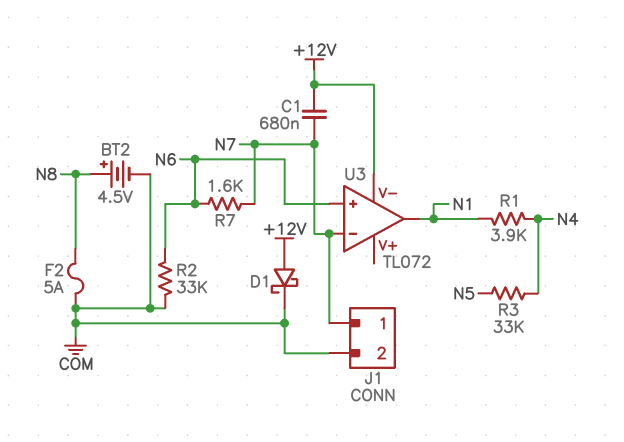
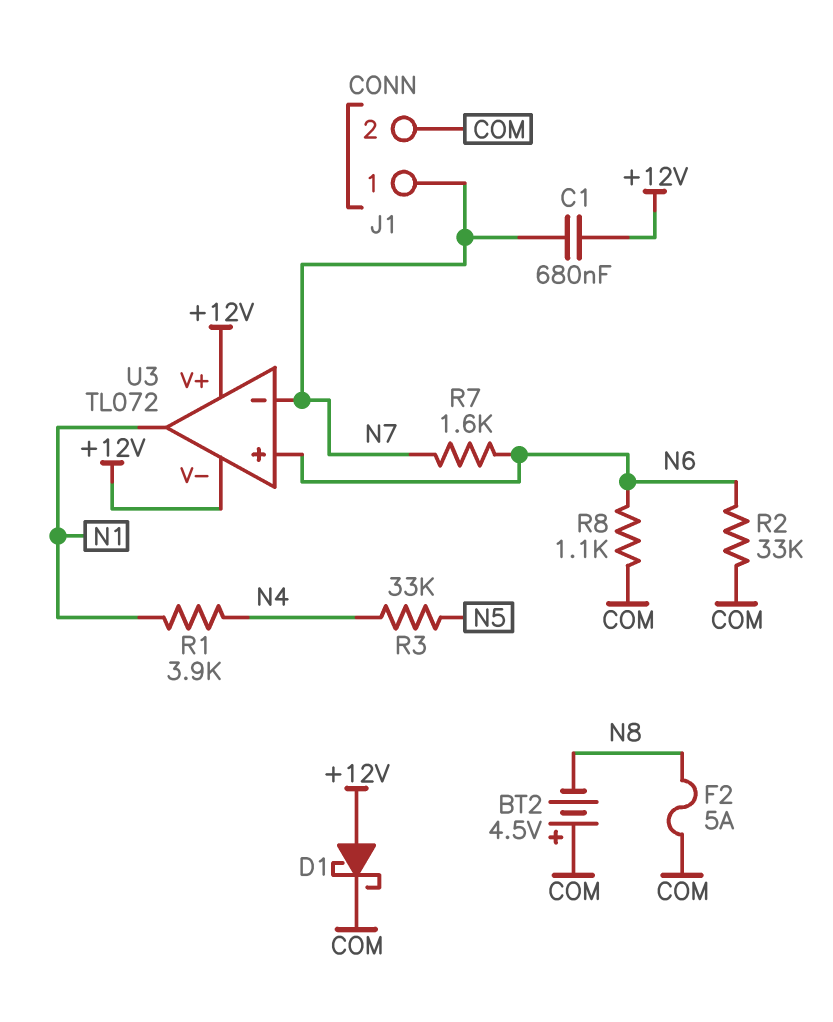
BT2: 4.5V (plus N8, minus COM) -> 4.5V (plus COM, minus N8)
R8: none -> 1.1k (COM, N6)
U3 pin V+: none -> +12V

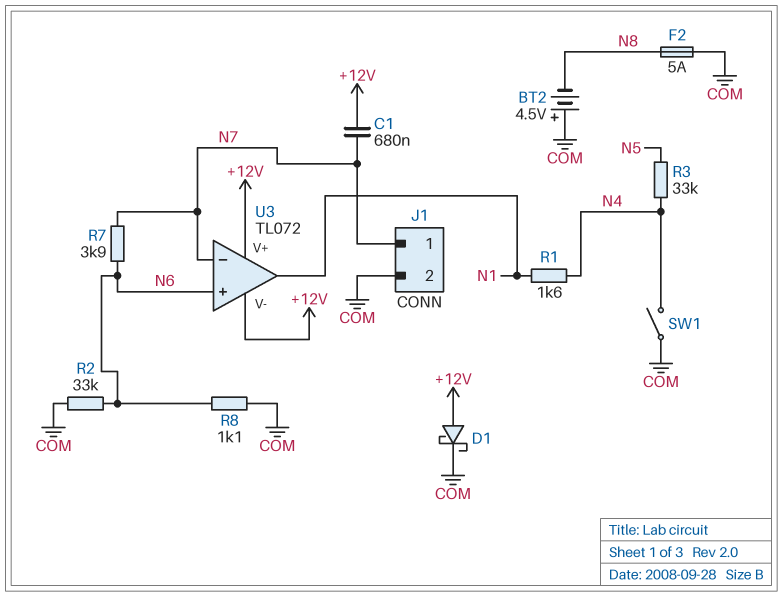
R1: 3.9k (N1, N4) -> 1.6k (N1, N4)
R7: 1.6k (N6, N7) -> 3.9k (N6, N7)
SW1: none -> switch (COM, N4)

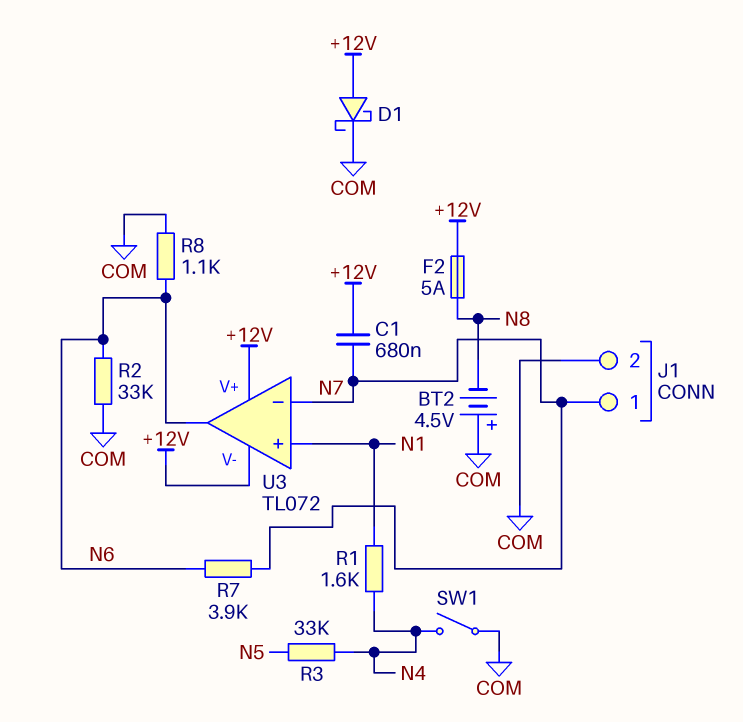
F2: 5A (COM, N8) -> 5A (+12V, N8)
U3 pin in+: N6 -> N1
U3 pin out: N1 -> N6

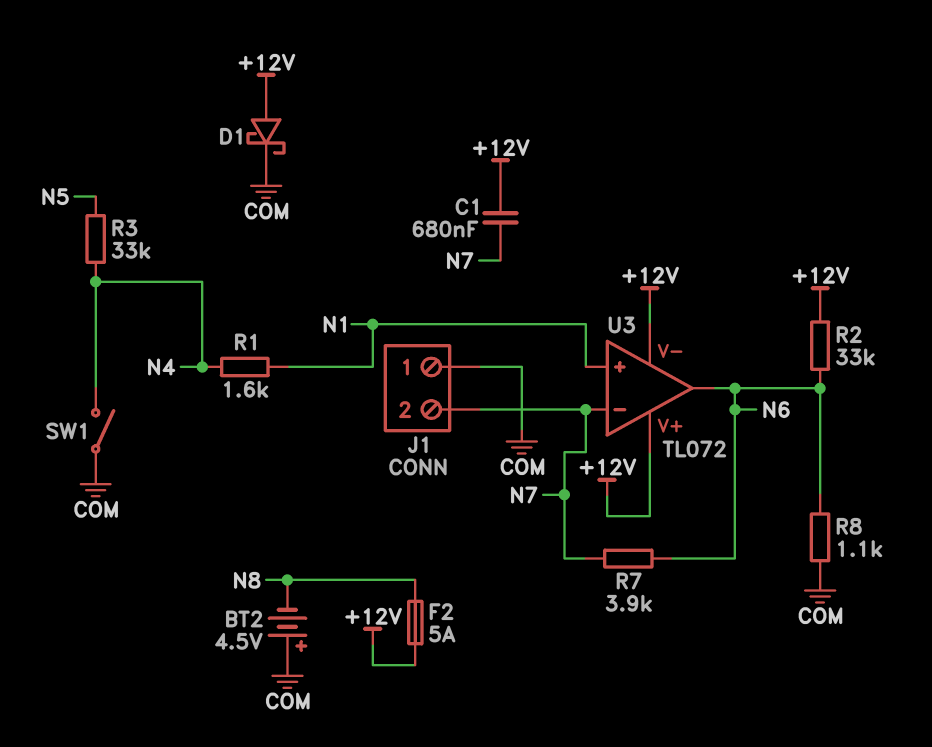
J1 pin 1: N7 -> COM
J1 pin 2: COM -> N7
R2: 33k (COM, N6) -> 33k (+12V, N6)

